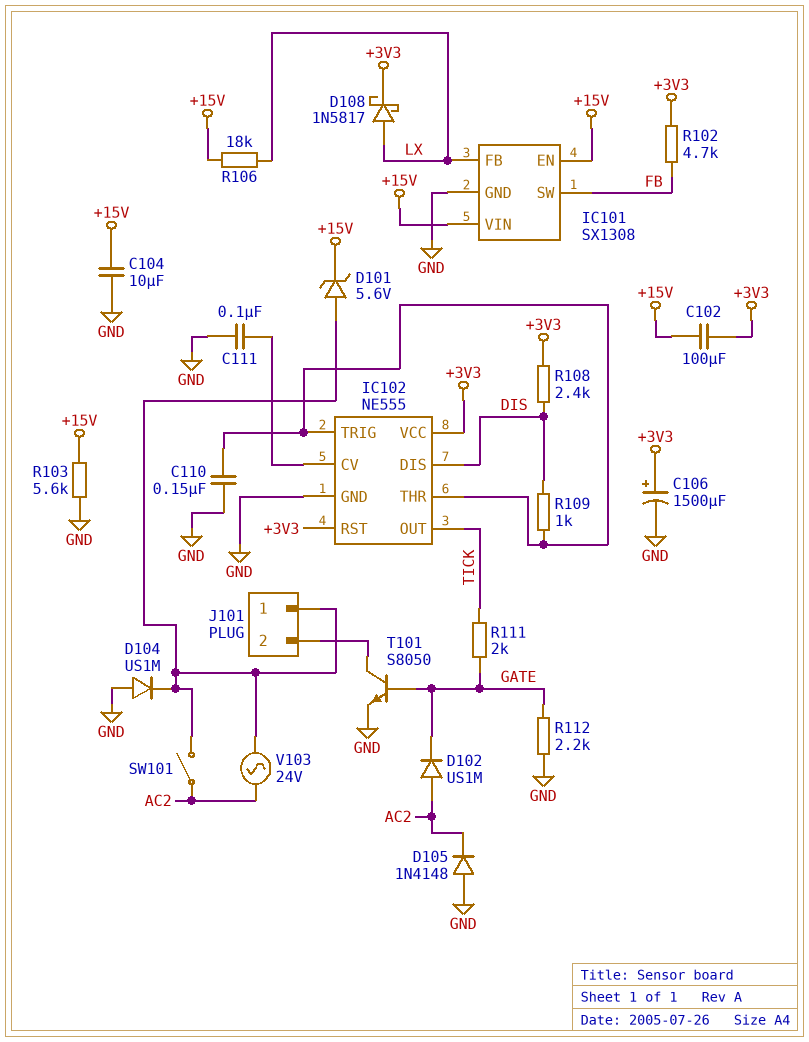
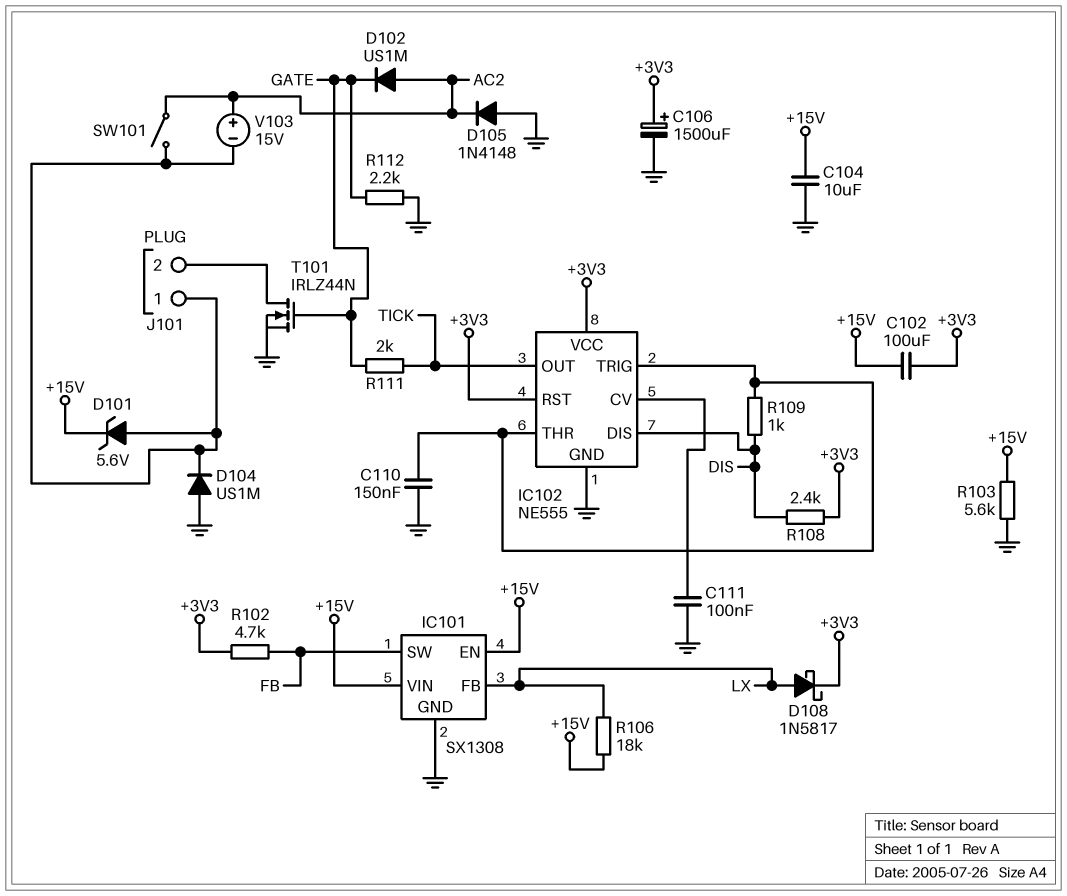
T101: NPN S8050 (B GATE, C J101/2, E GND) -> NMOS IRLZ44N (G GATE, D J101/2, S GND)
V103: AC 24V (AC2, J101/1) -> 15V (plus AC2, minus J101/1)

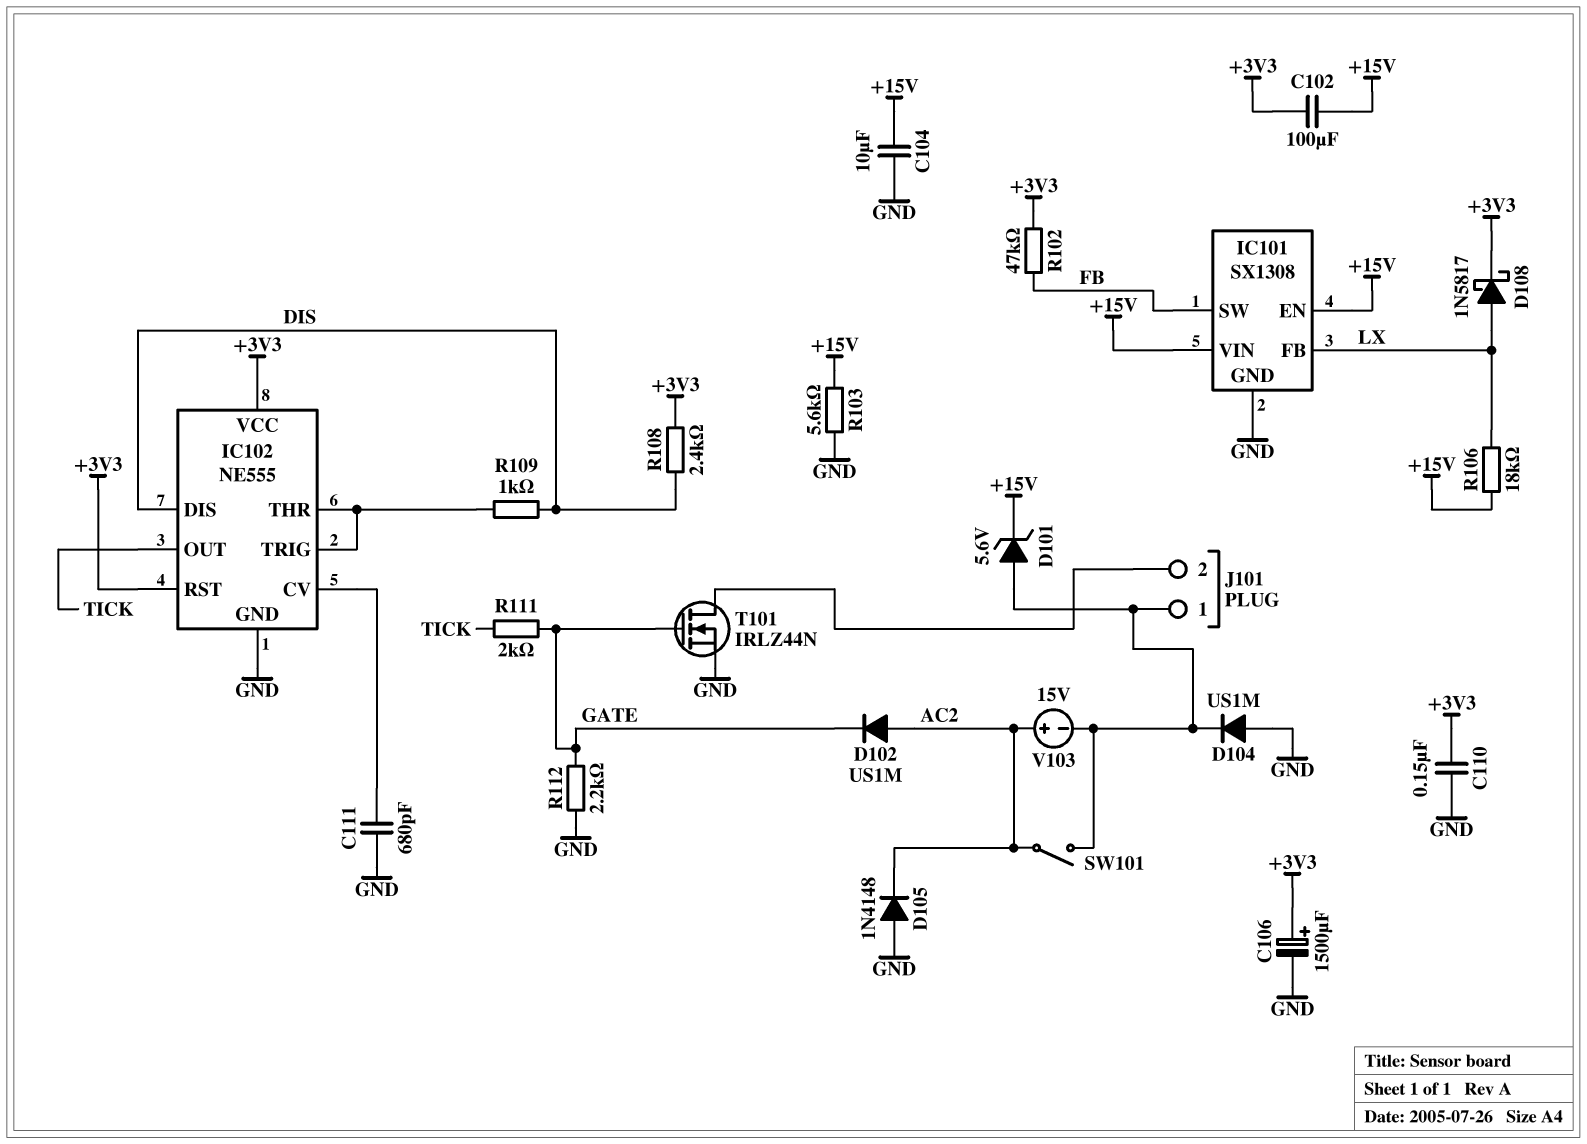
C110: 150nF (GND, IC102/THR) -> 150nF (+3V3, GND)
C111: 100nF (GND, IC102/CV) -> 680pF (GND, IC102/CV)
R102: 4.7k (+3V3, FB) -> 47k (+3V3, FB)

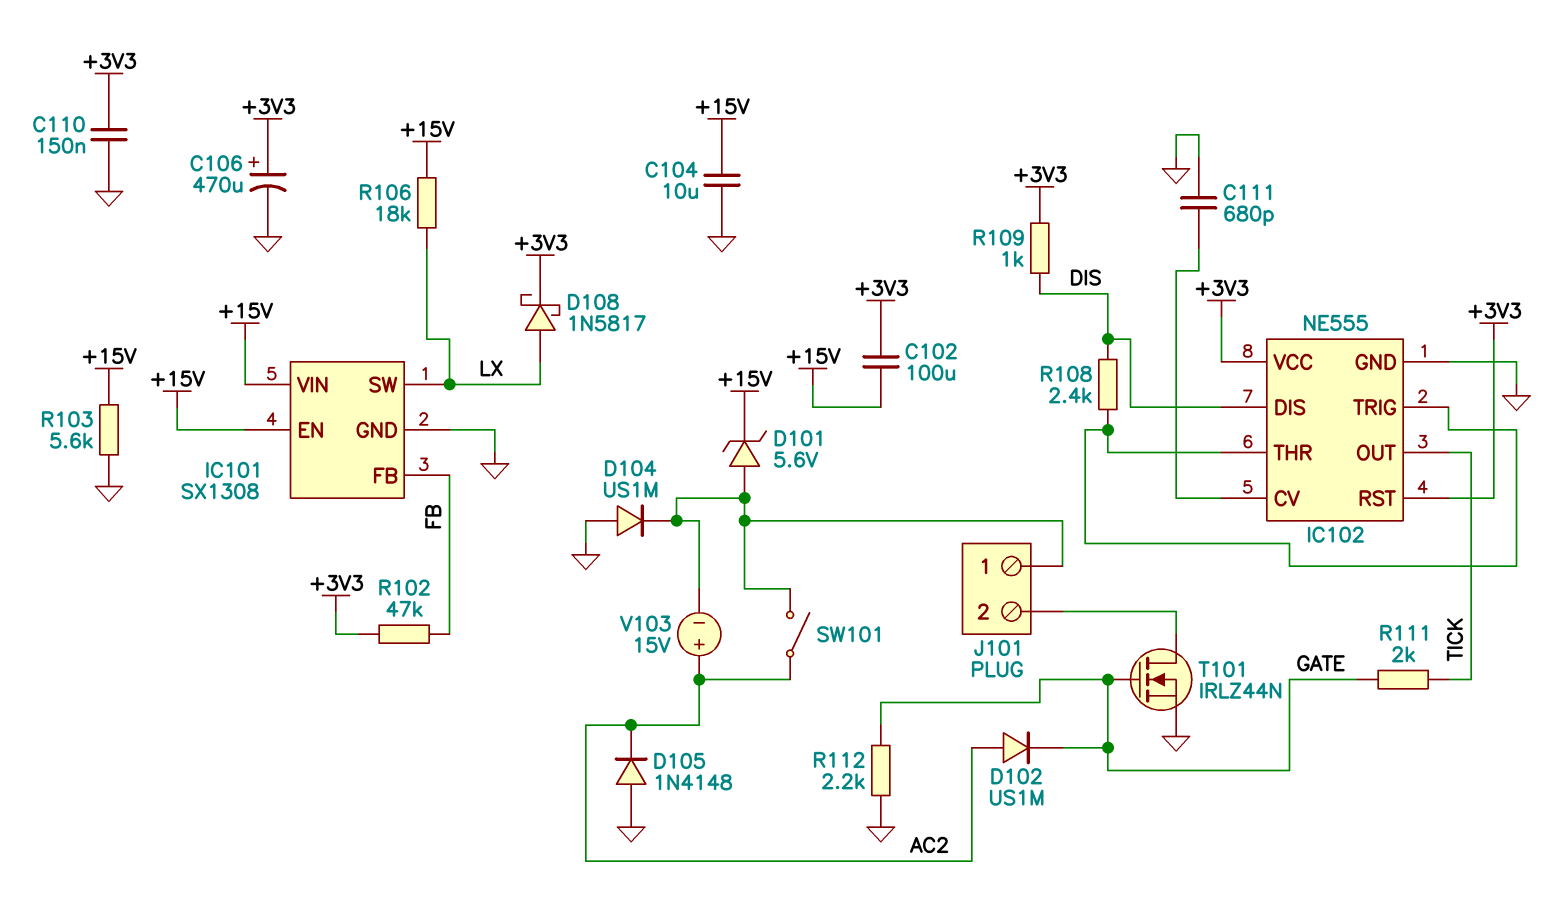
C106: 1500uF (plus +3V3, minus GND) -> 470uF (plus +3V3, minus GND)
IC101 pin FB: LX -> FB
IC101 pin SW: FB -> LX
R108: 2.4k (+3V3, DIS) -> 2.4k (DIS, IC102/THR)
R109: 1k (DIS, IC102/THR) -> 1k (+3V3, DIS)

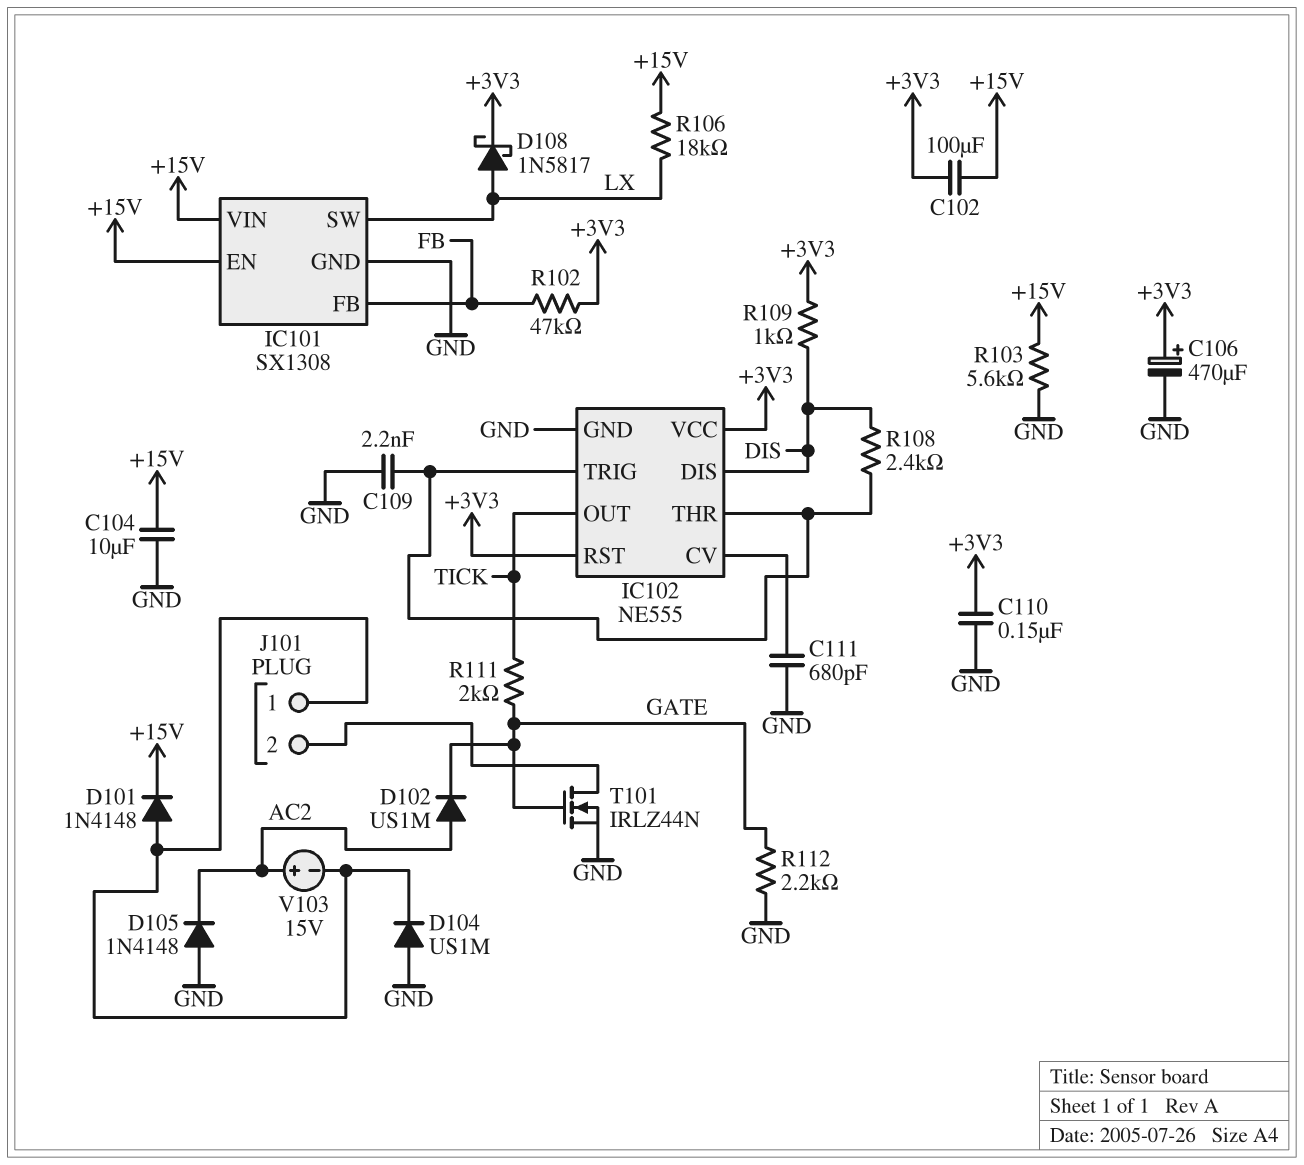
C109: none -> 2.2nF (GND, IC102/THR)
D101: zener 5.6V (A J101/1, K +15V) -> diode 1N4148 (A J101/1, K +15V)
SW101: switch (AC2, J101/1) -> none

